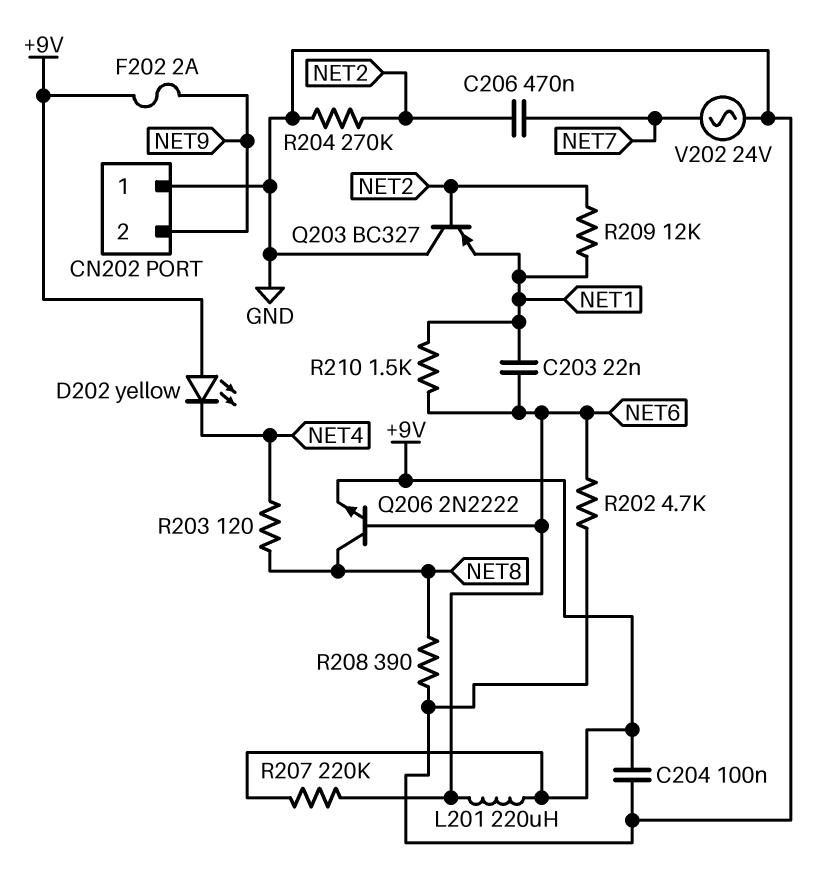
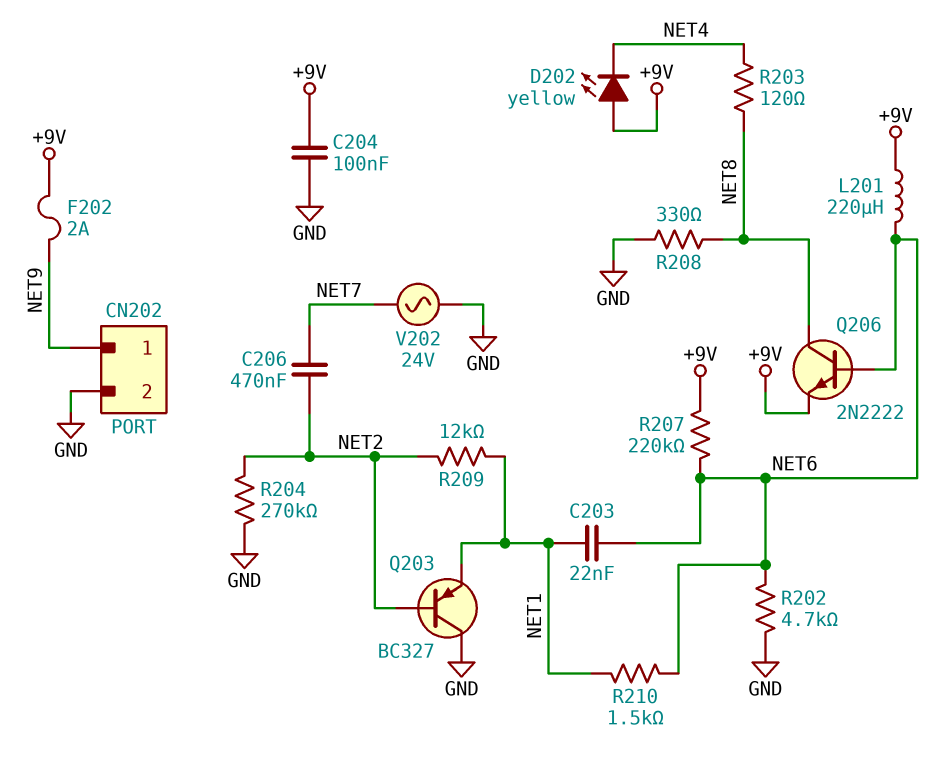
CN202 pin 1: GND -> NET9
CN202 pin 2: NET9 -> GND
R208: 390 (GND, NET8) -> 330 (GND, NET8)

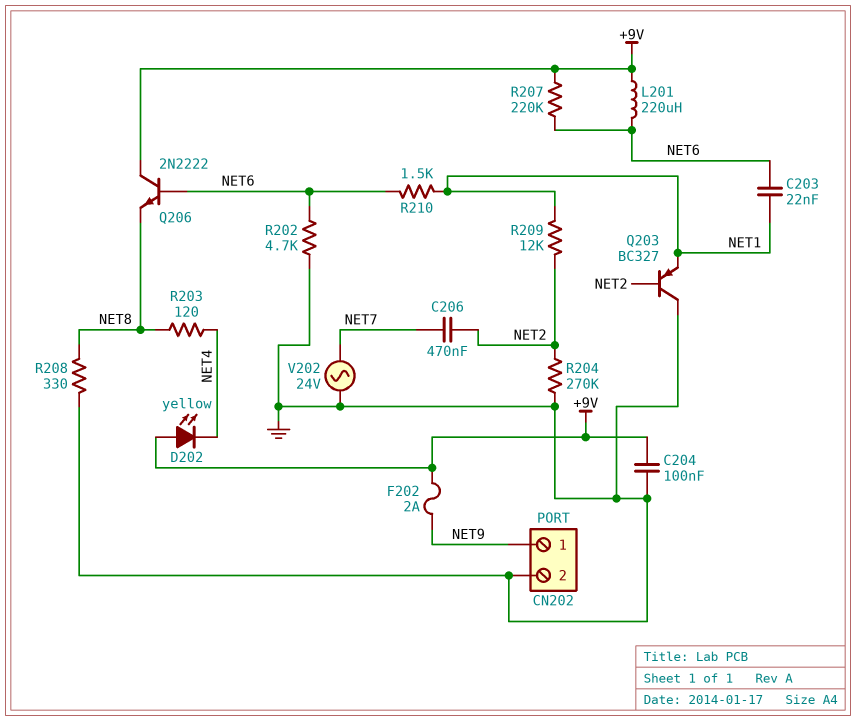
Q206: NPN 2N2222 (B NET6, C NET8, E +9V) -> NPN 2N2222 (B NET6, C +9V, E NET8)

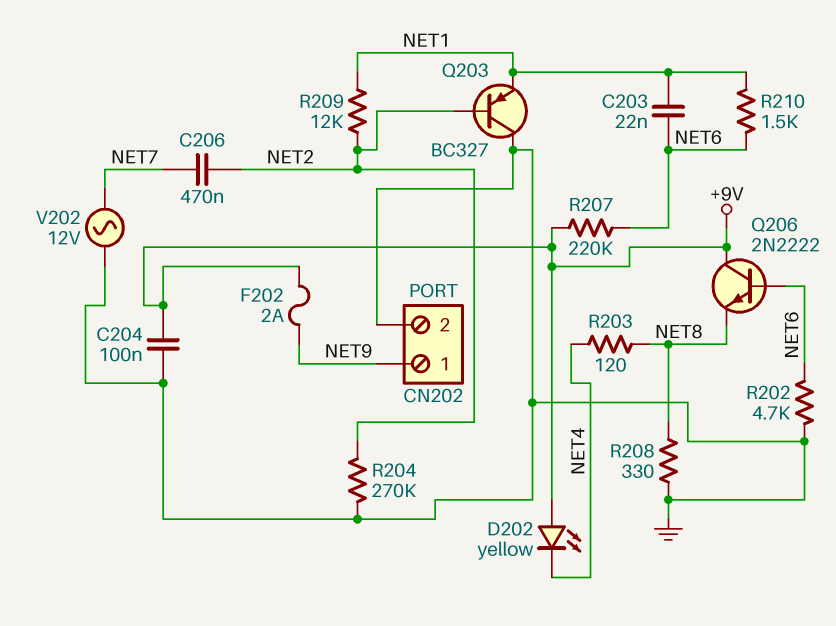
L201: 220uH (+9V, NET6) -> none
V202: AC 24V (GND, NET7) -> AC 12V (GND, NET7)

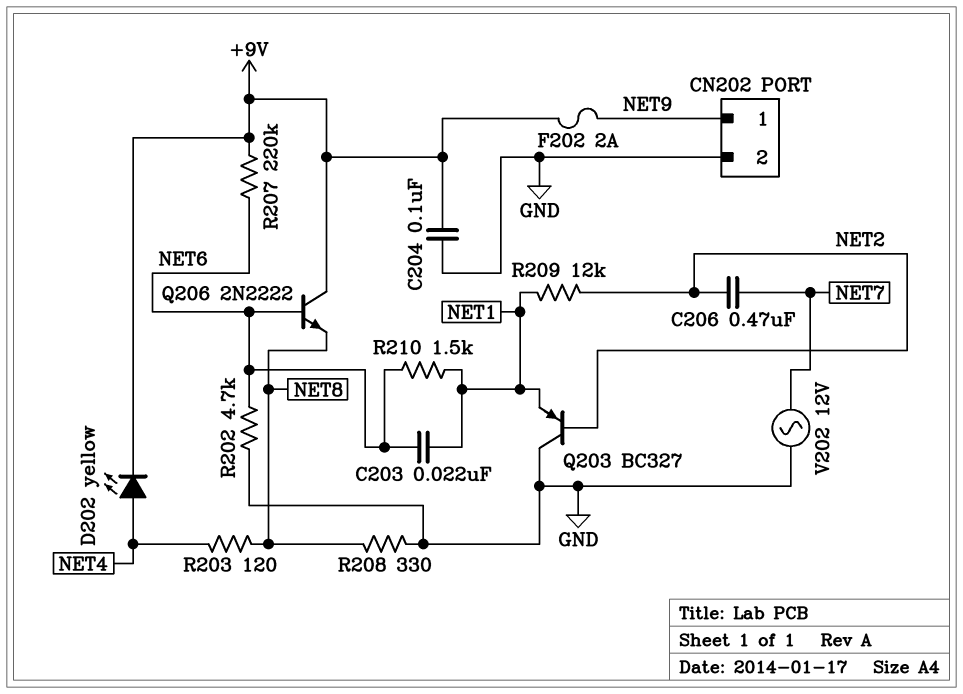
D202: LED yellow (A +9V, K NET4) -> LED yellow (A NET4, K +9V)
R204: 270k (GND, NET2) -> none

